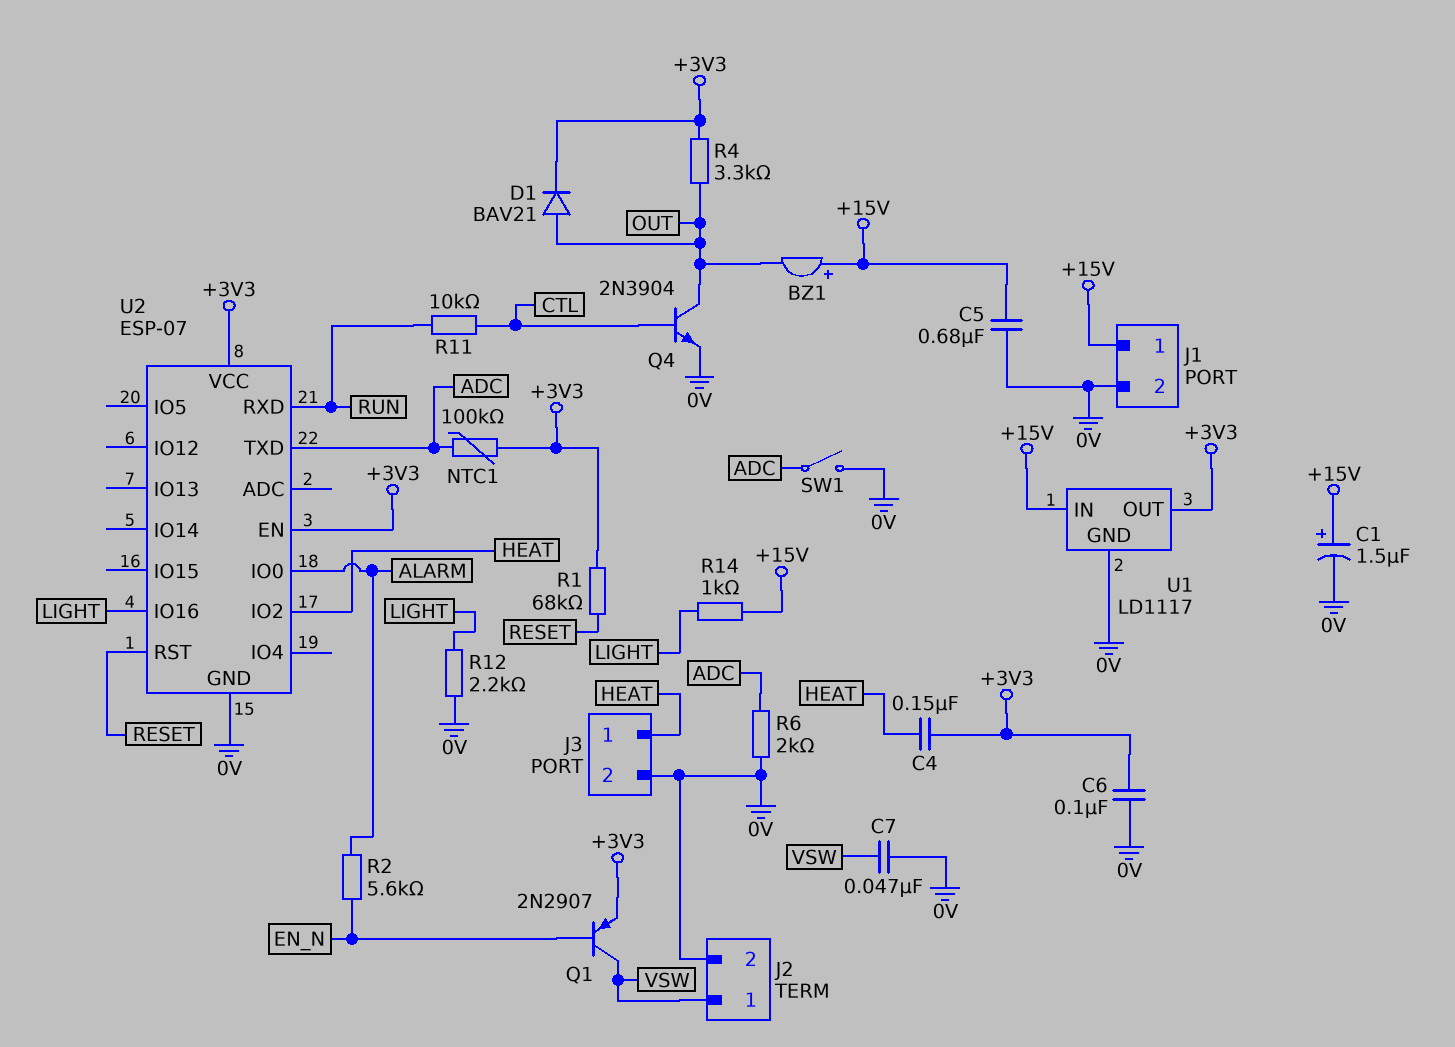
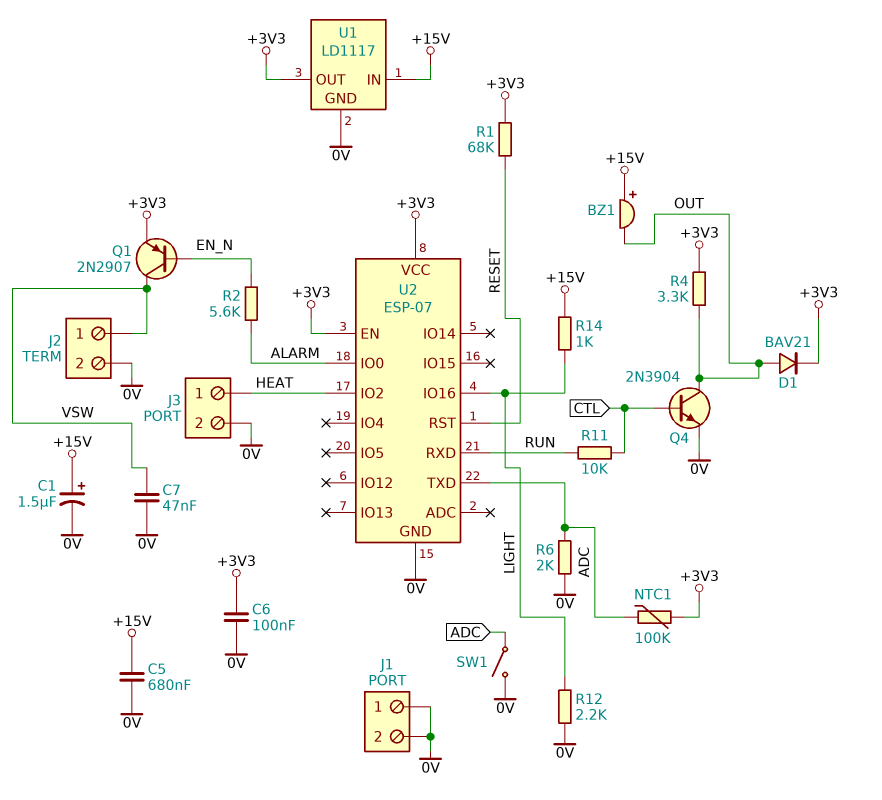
C4: 150nF (+3V3, HEAT) -> none
J1 pin 1: +15V -> 0V

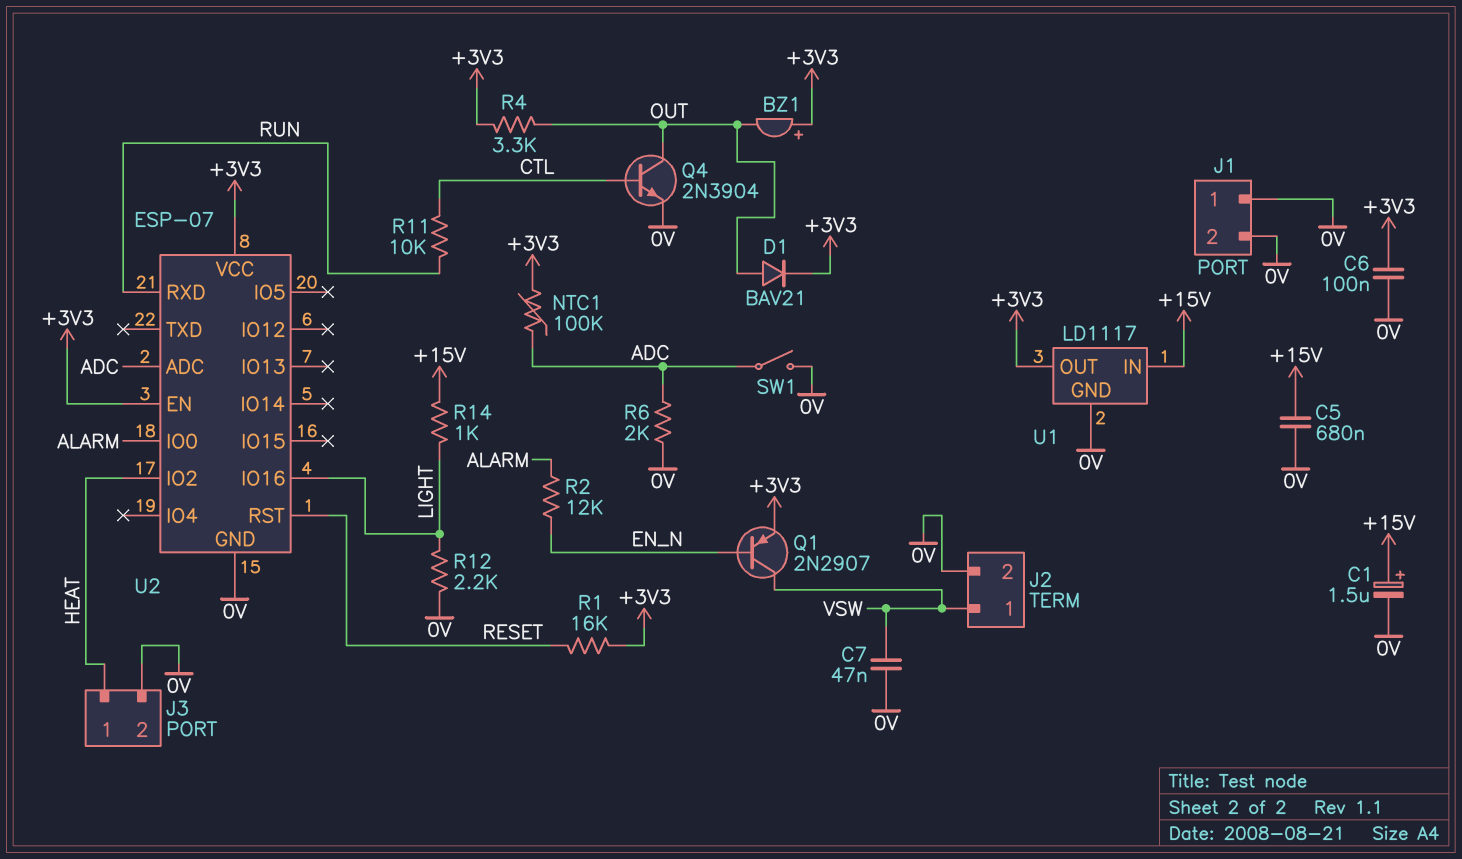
BZ1: buzzer (plus +15V, minus OUT) -> buzzer (plus +3V3, minus OUT)
R1: 68k (+3V3, RESET) -> 16k (+3V3, RESET)
R2: 5.6k (ALARM, EN_N) -> 12k (ALARM, EN_N)
U2 pin ADC: none -> ADC
U2 pin TXD: ADC -> none

